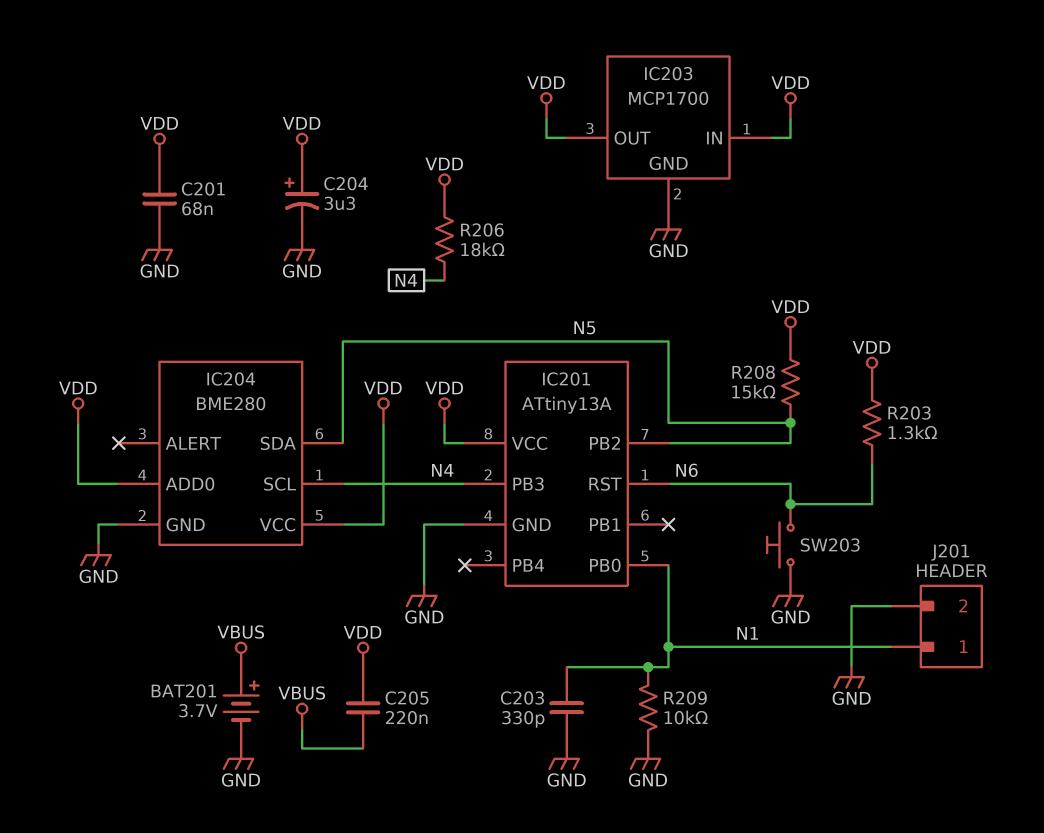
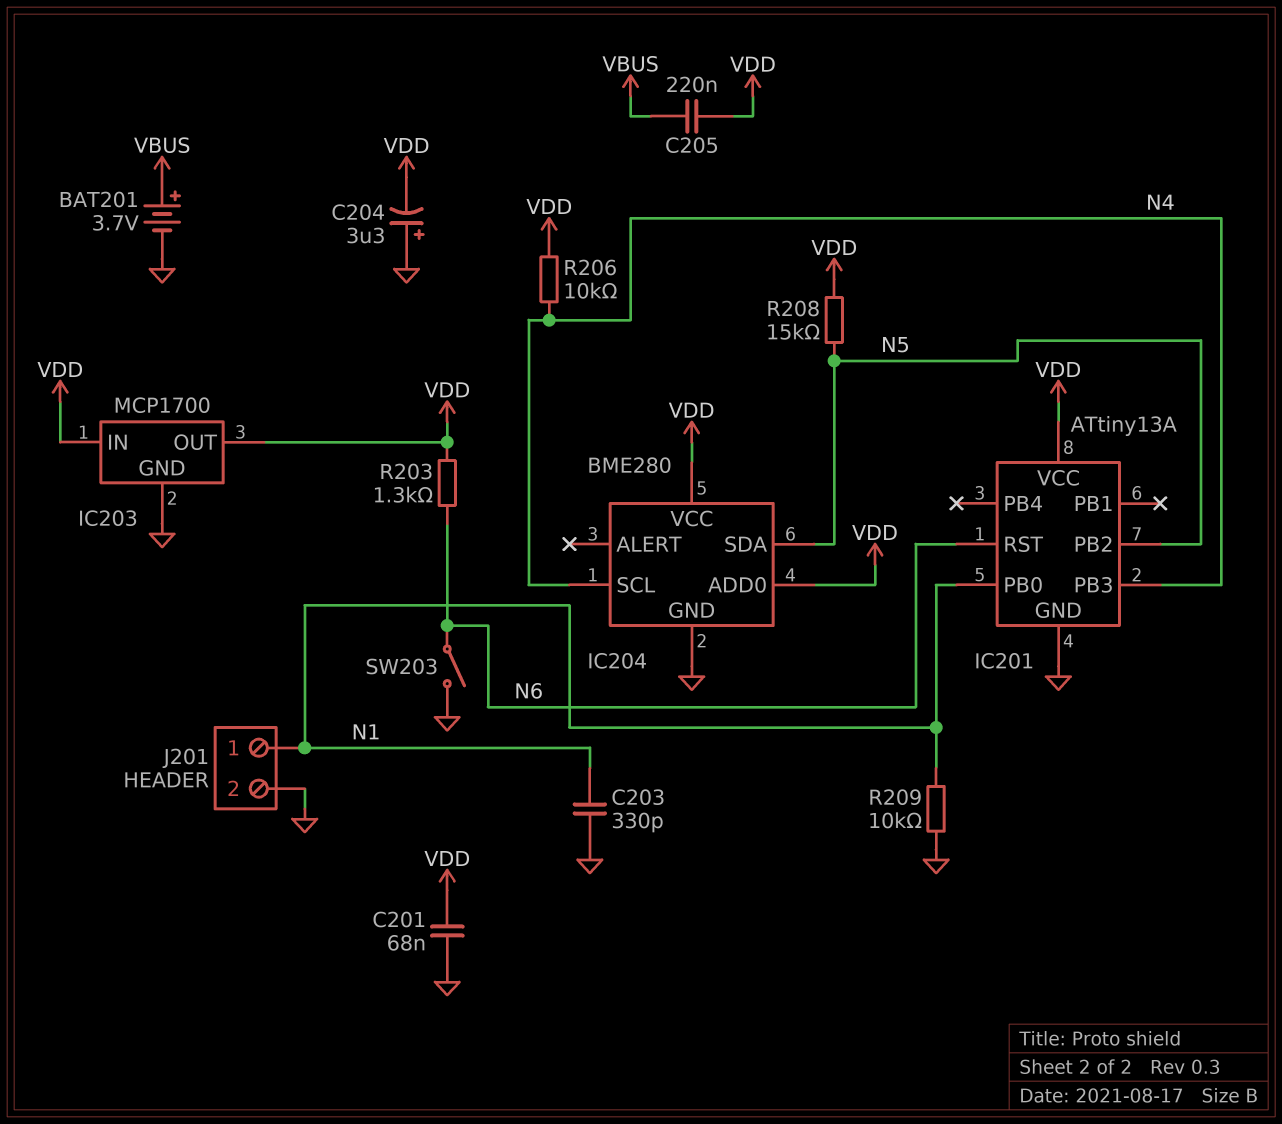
C204: 3.3uF (plus VDD, minus GND) -> 3.3uF (plus GND, minus VDD)
R206: 18k (N4, VDD) -> 10k (N4, VDD)
SW203: button (GND, N6) -> switch (GND, N6)

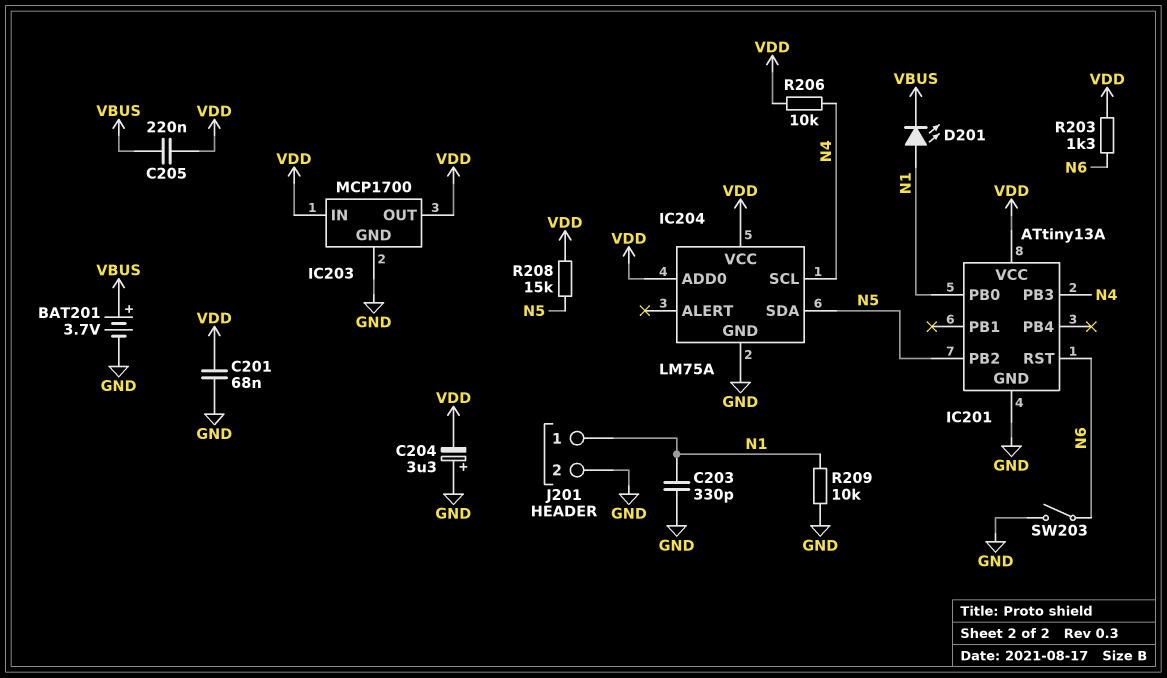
D201: none -> LED (A N1, K VBUS)
IC204: BME280 -> LM75A

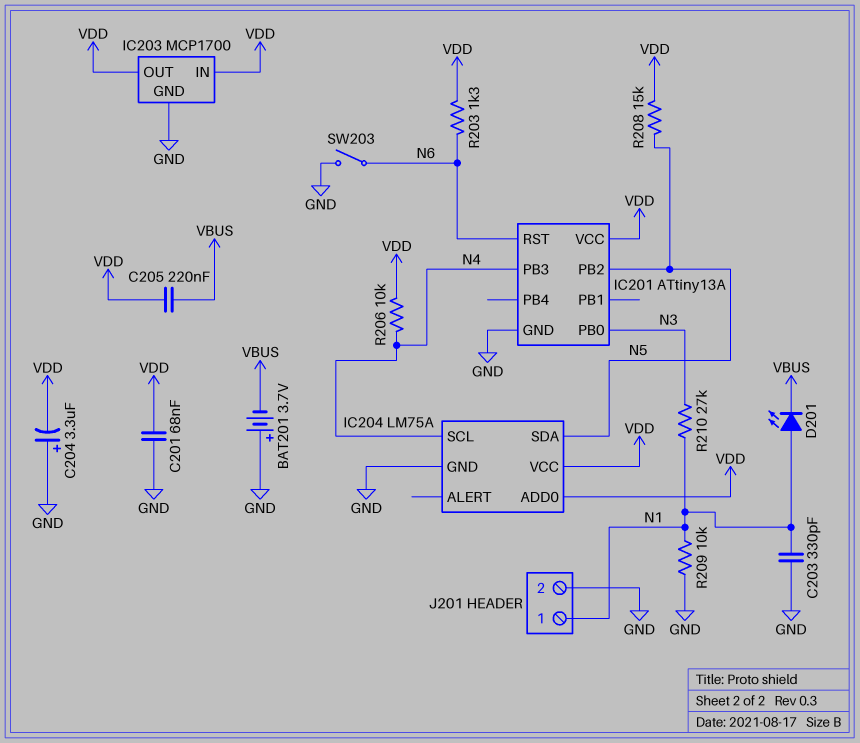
BAT201: 3.7V (plus VBUS, minus GND) -> 3.7V (plus GND, minus VBUS)
IC201 pin PB0: N1 -> N3
R210: none -> 27k (N1, N3)

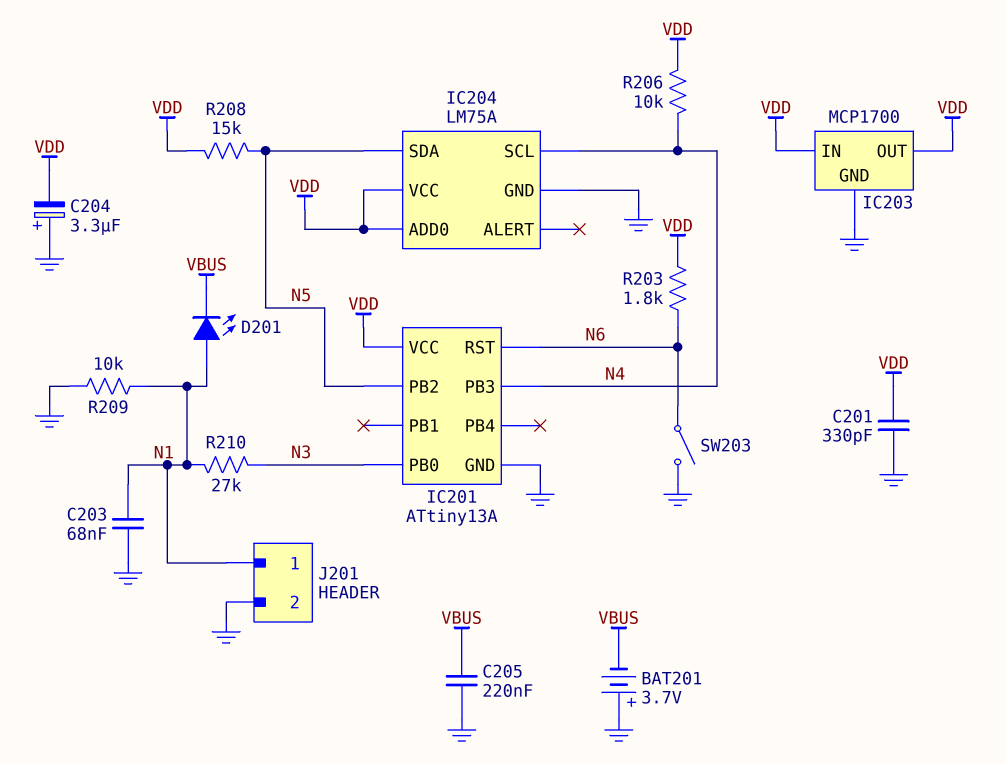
C201: 68nF (GND, VDD) -> 330pF (GND, VDD)
C203: 330pF (GND, N1) -> 68nF (GND, N1)
C205: 220nF (VBUS, VDD) -> 220nF (GND, VBUS)
R203: 1.3k (N6, VDD) -> 1.8k (N6, VDD)

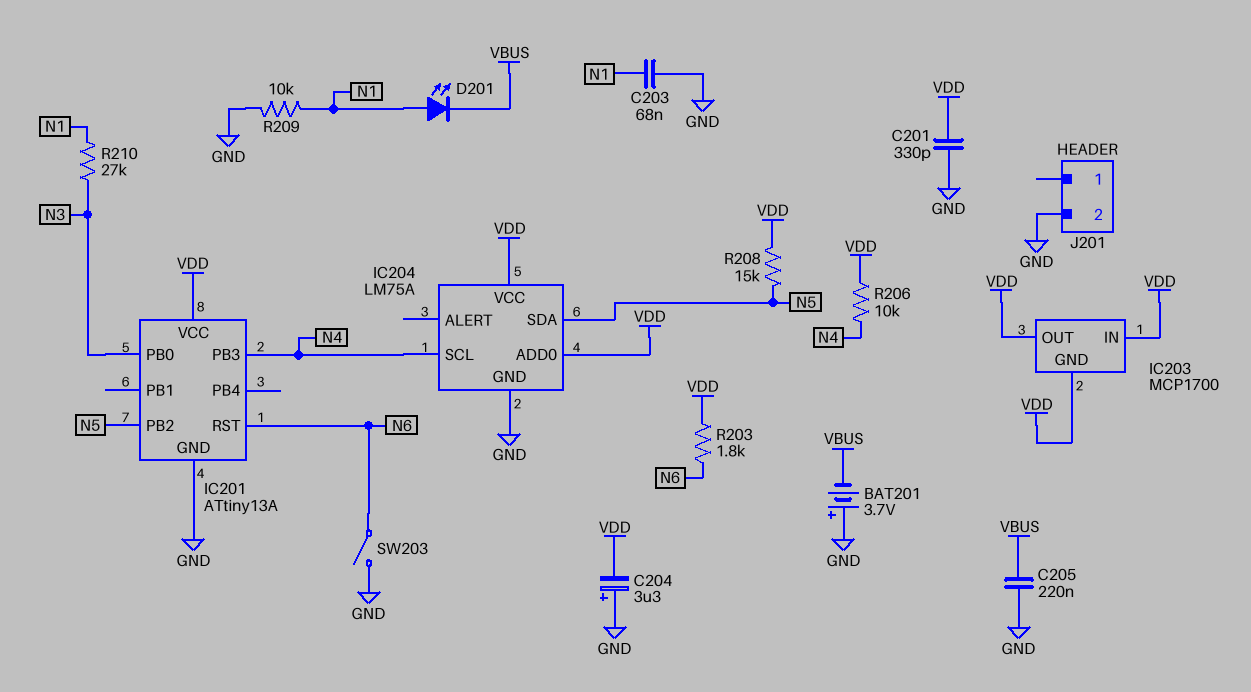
IC203 pin GND: GND -> VDD
J201 pin 1: N1 -> none

